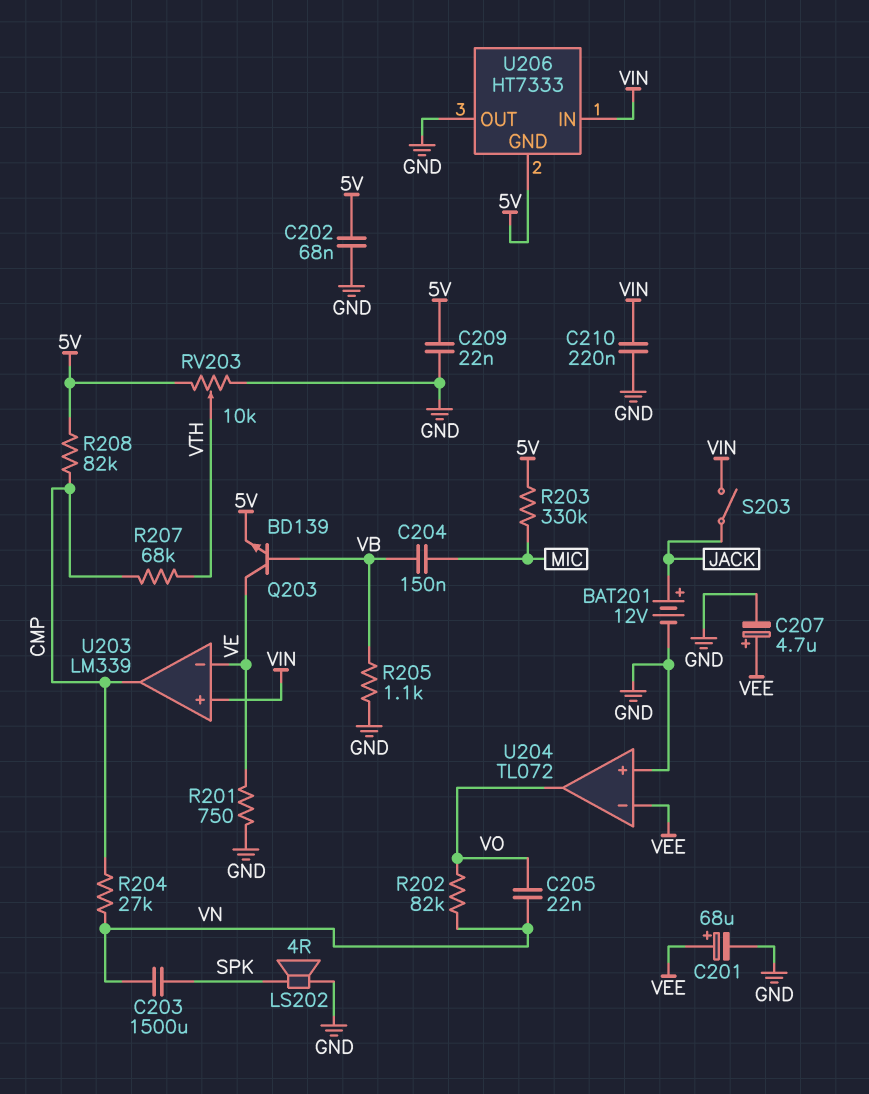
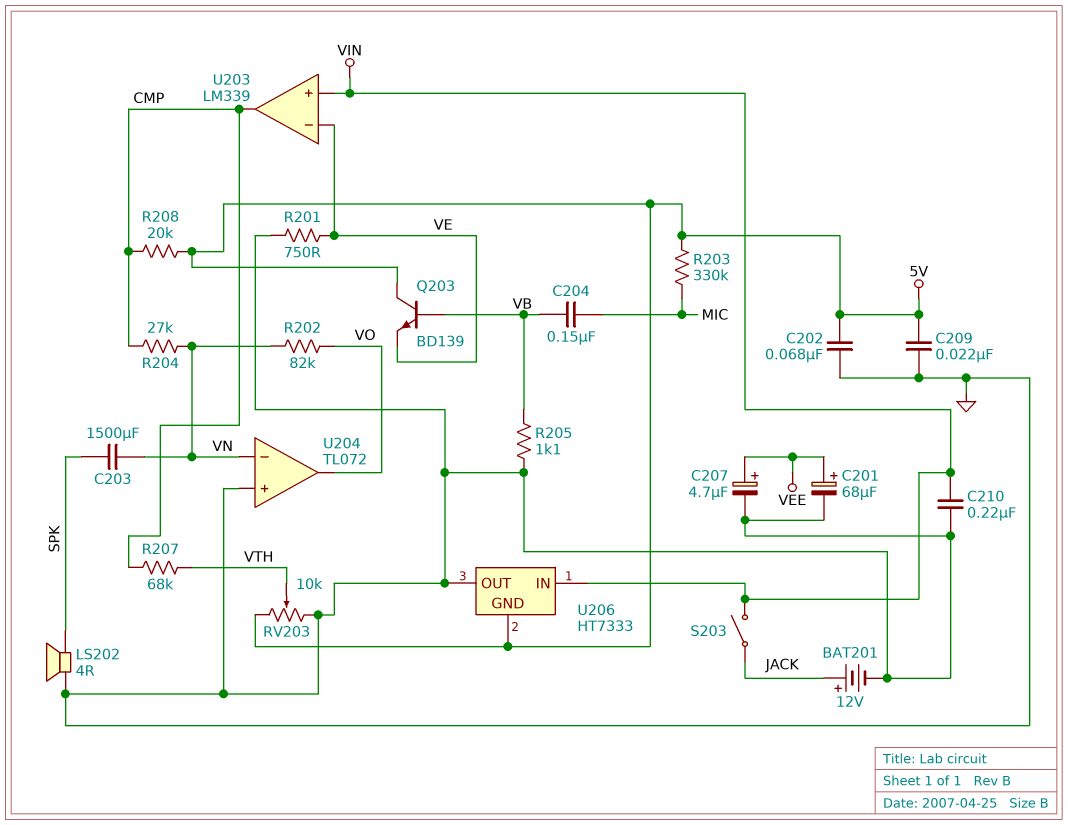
C205: 22nF (VN, VO) -> none
Q203: NPN BD139 (B VB, C VE, E 5V) -> NPN BD139 (B VB, C 5V, E VE)
R208: 82k (5V, CMP) -> 20k (5V, CMP)
U204 pin in-: VEE -> VN

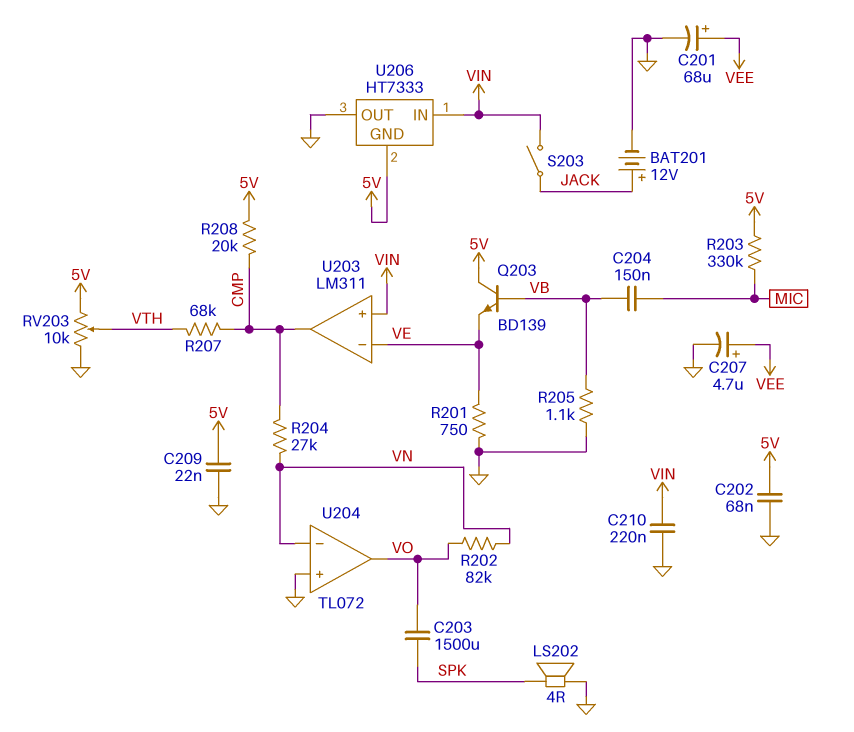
C203: 1500uF (SPK, VN) -> 1500uF (SPK, VO)
U203: LM339 -> LM311

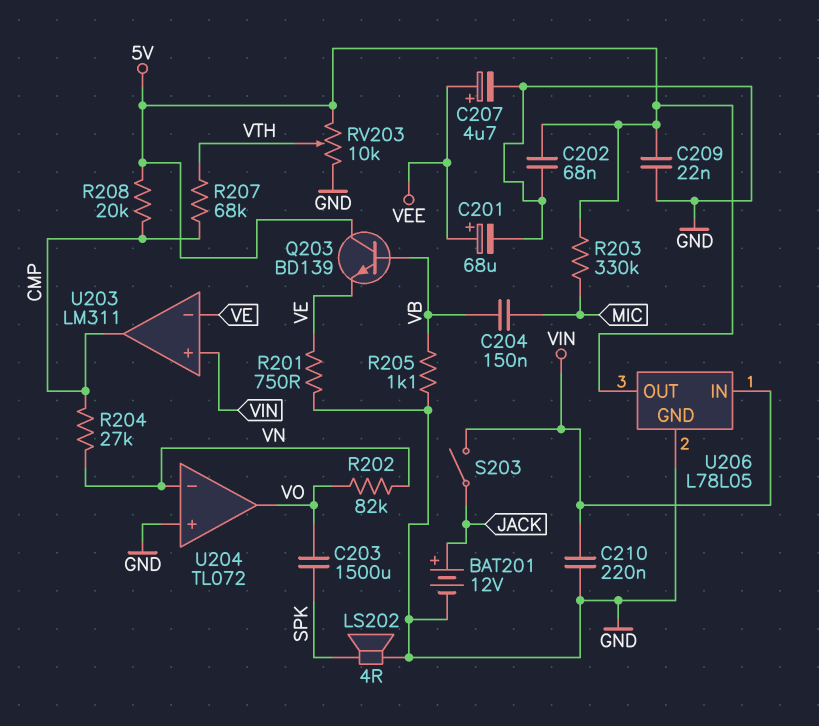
U206: HT7333 -> L78L05
U206 pin GND: 5V -> GND
U206 pin OUT: GND -> 5V

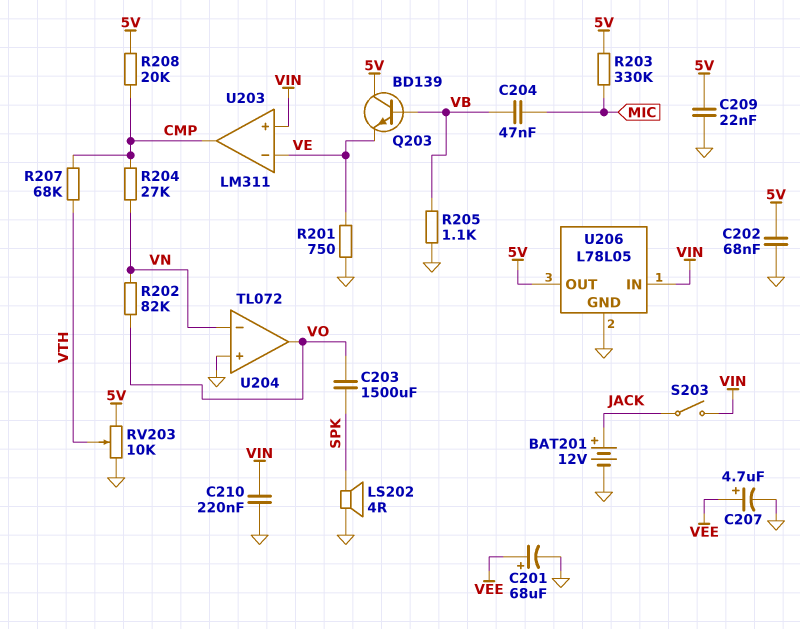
C204: 150nF (MIC, VB) -> 47nF (MIC, VB)

